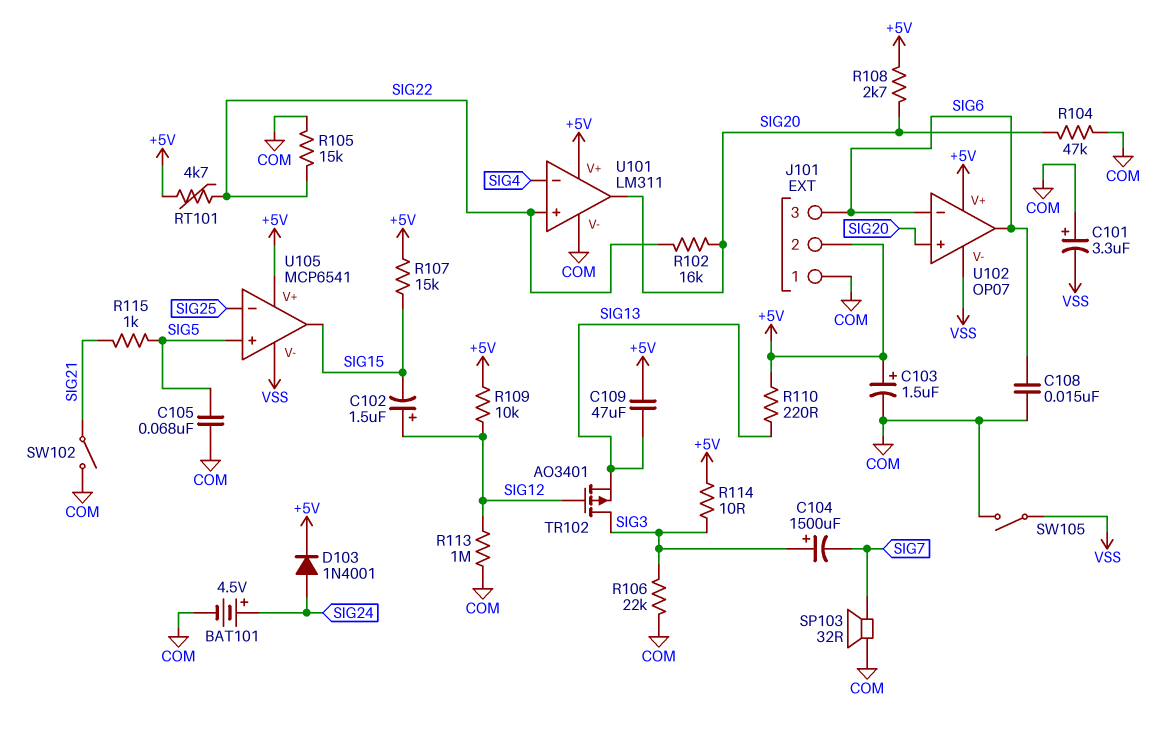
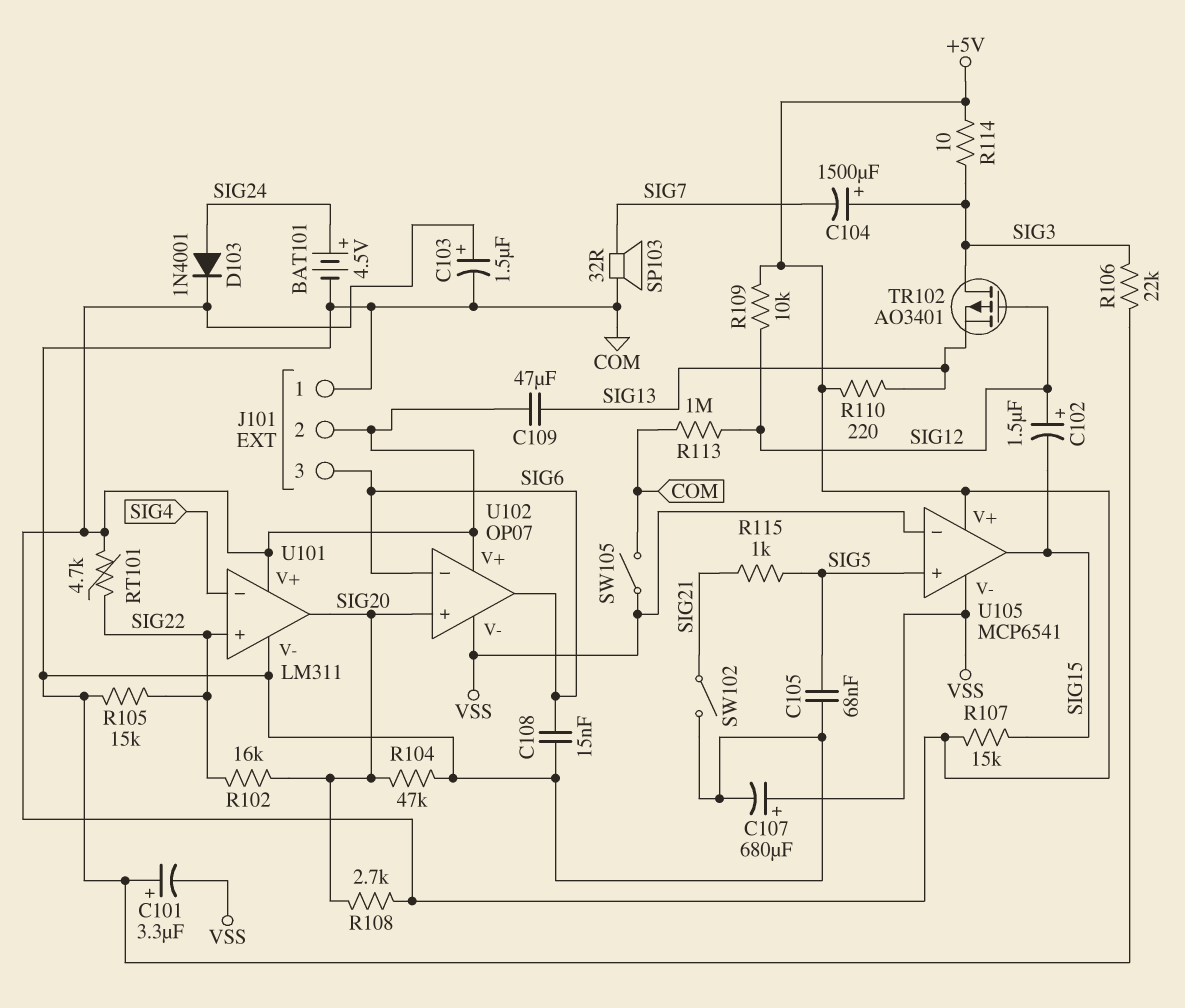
C107: none -> 680uF (plus VSS, minus COM)
U105 pin in-: SIG25 -> VSS

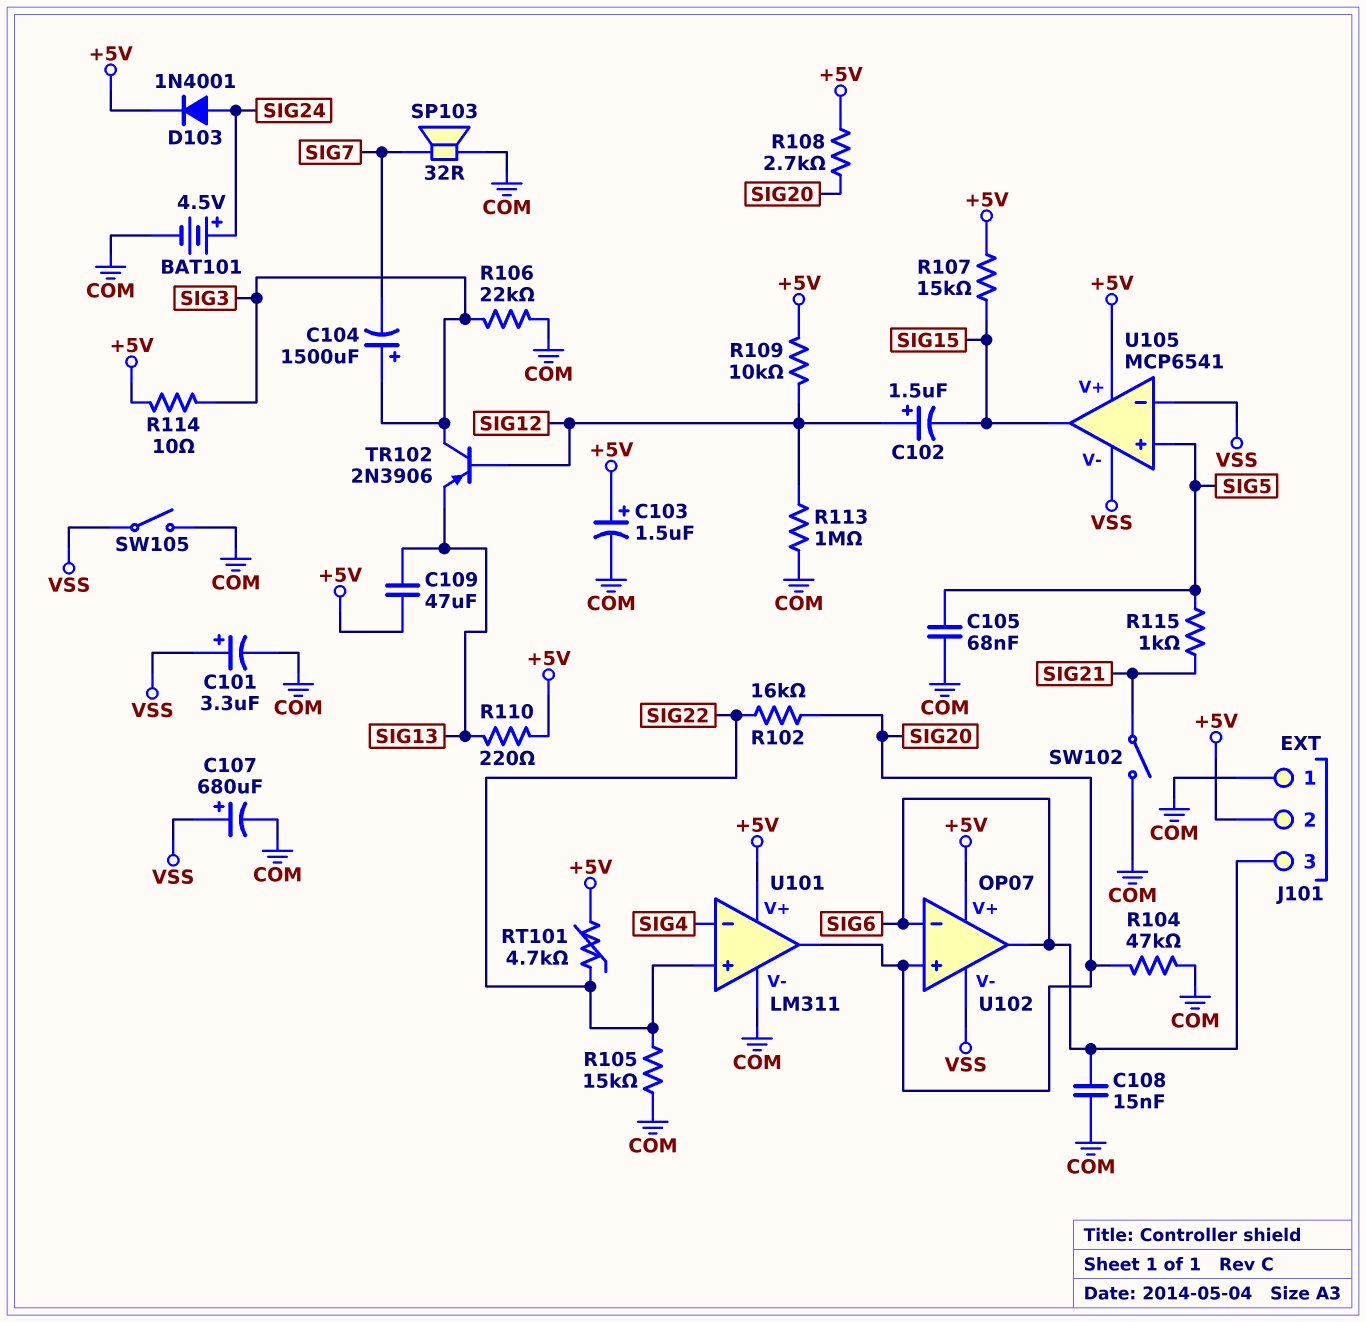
C101: 3.3uF (plus COM, minus VSS) -> 3.3uF (plus VSS, minus COM)
TR102: PMOS AO3401 (G SIG12, D SIG3, S SIG13) -> PNP 2N3906 (B SIG12, C SIG3, E SIG13)

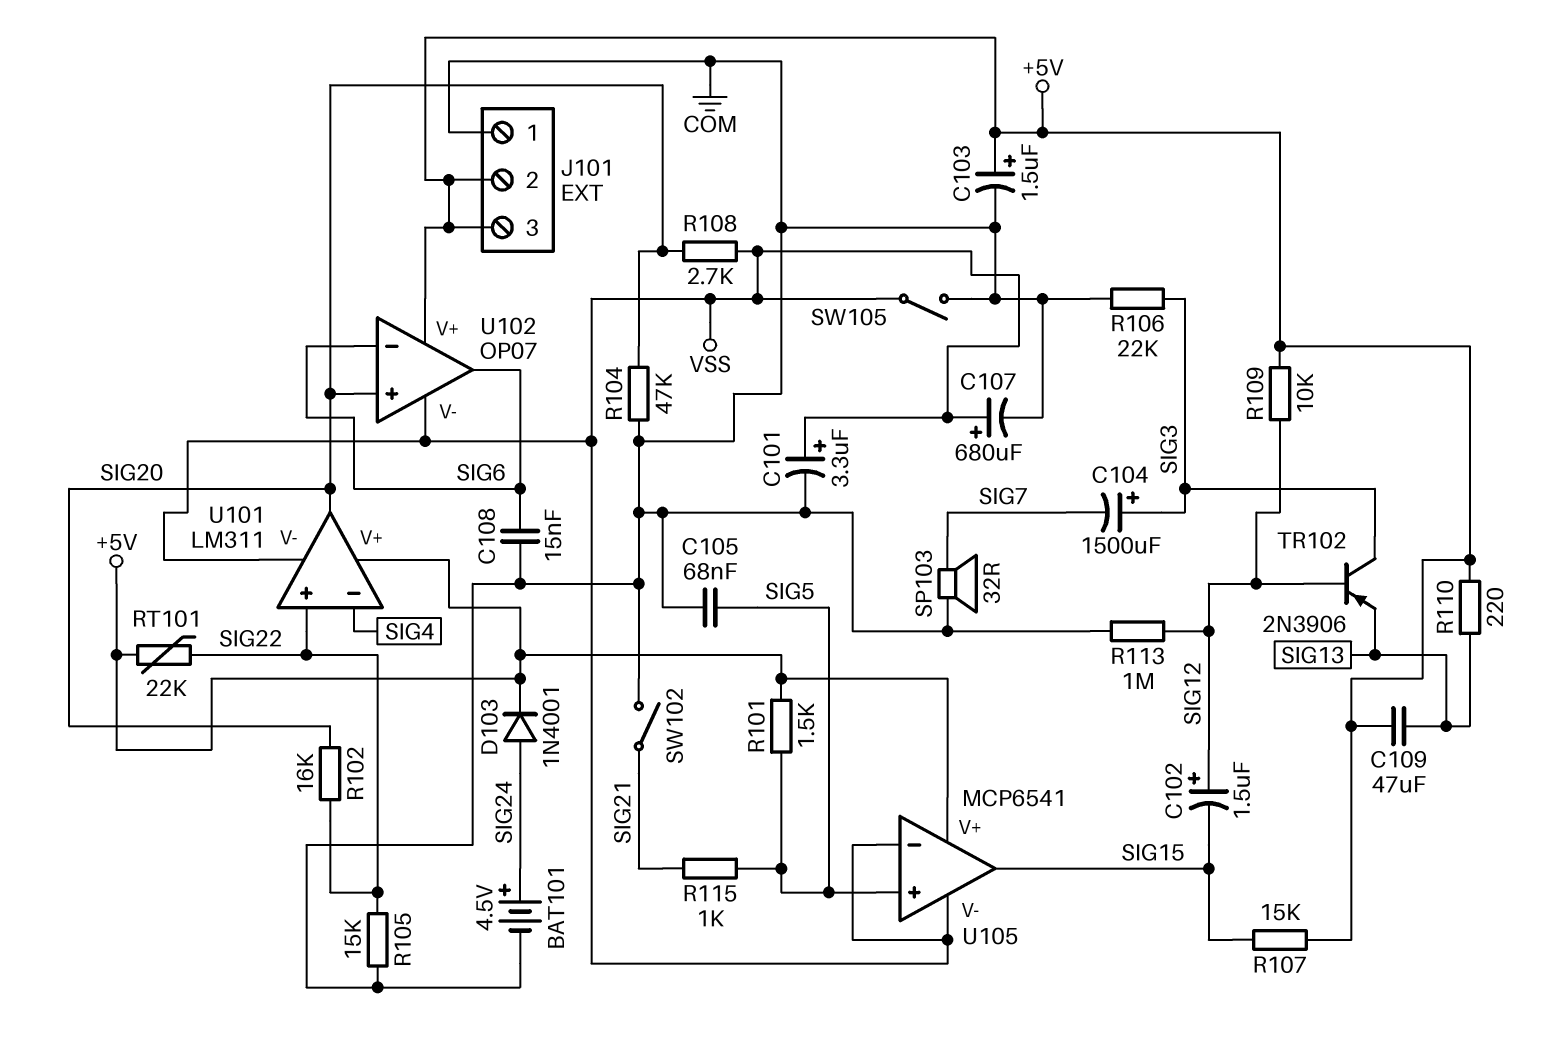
J101 pin 3: SIG6 -> +5V
R101: none -> 1.5k (+5V, SIG5)
R108: 2.7k (+5V, SIG20) -> 2.7k (SIG20, VSS)
R114: 10 (+5V, SIG3) -> none
RT101: 4.7k (+5V, SIG22) -> 22k (+5V, SIG22)
U101 pin V-: COM -> VSS

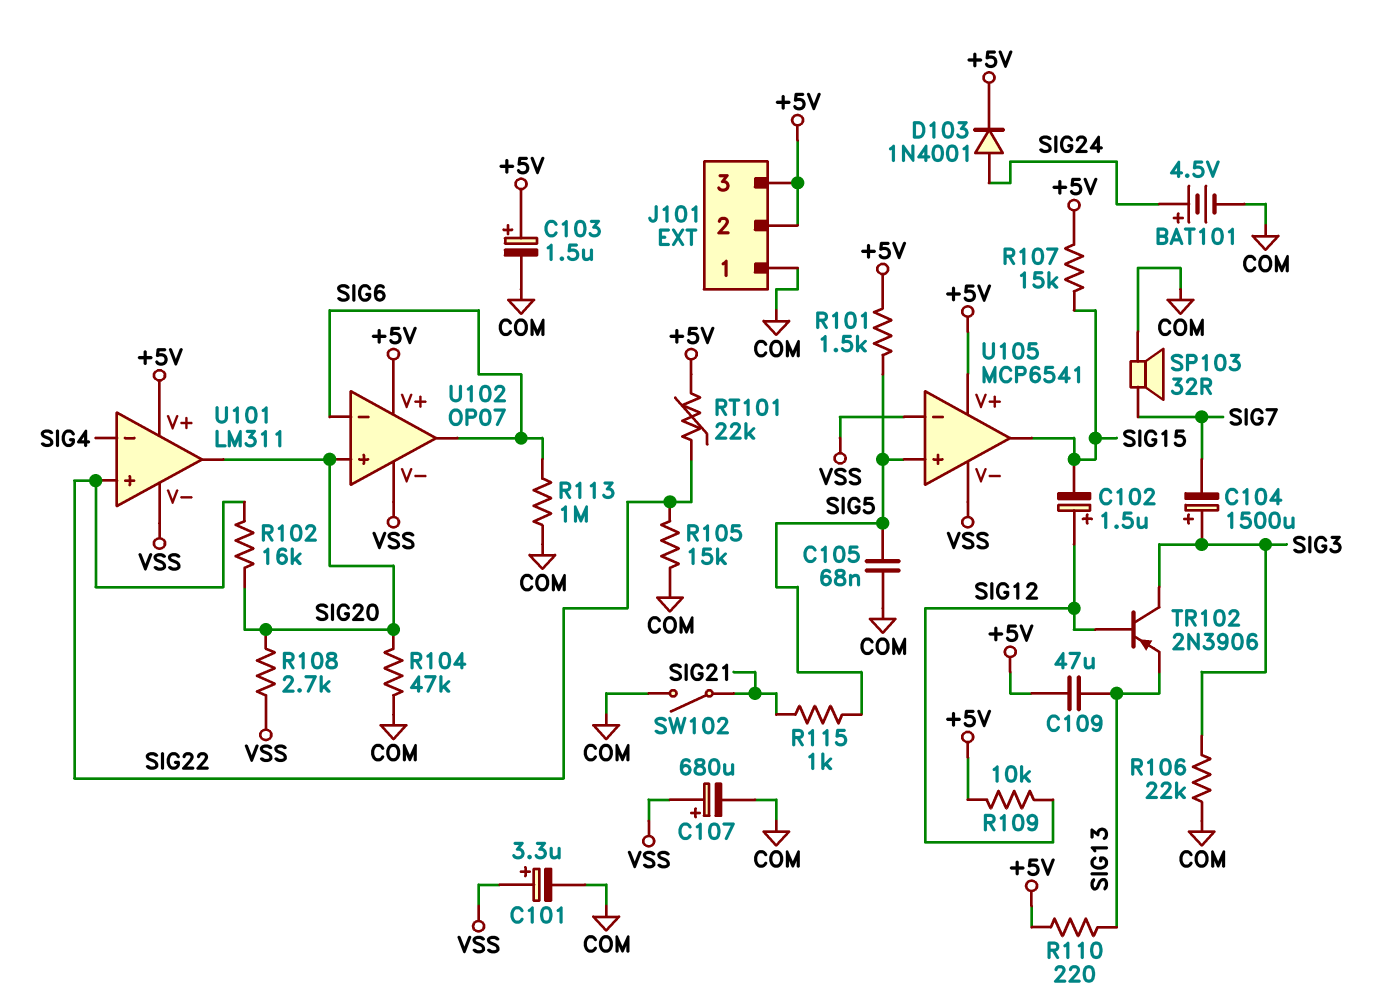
C108: 15nF (COM, SIG6) -> none
R113: 1M (COM, SIG12) -> 1M (COM, SIG6)
SW105: switch (COM, VSS) -> none

